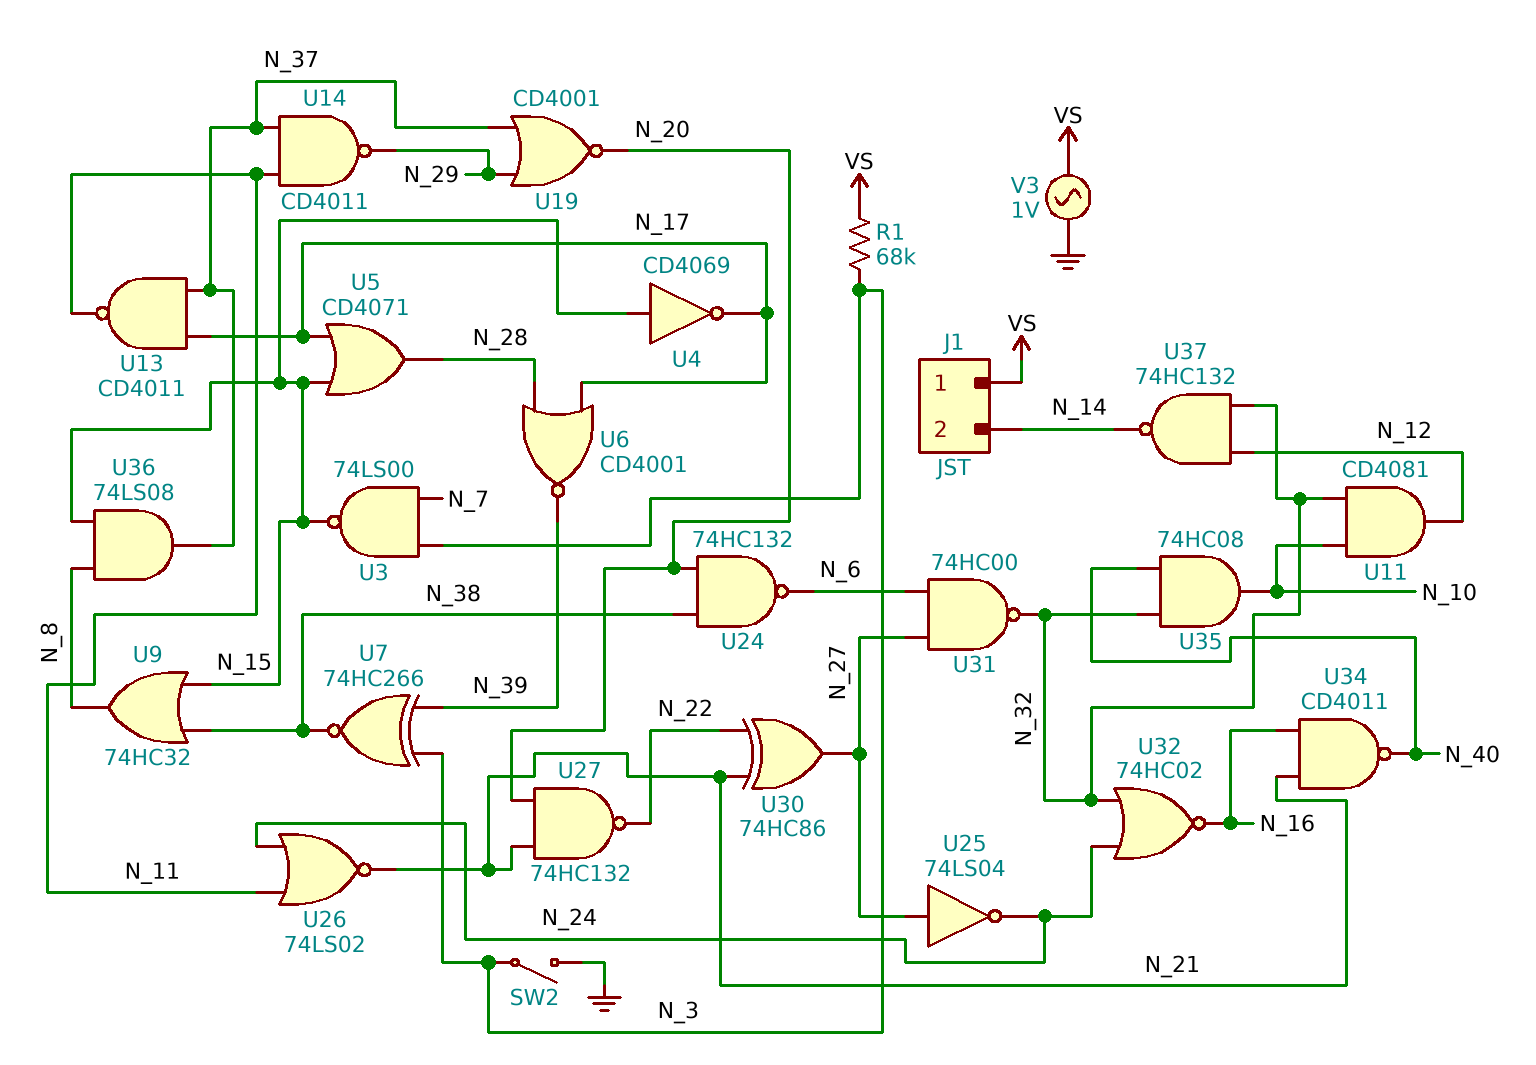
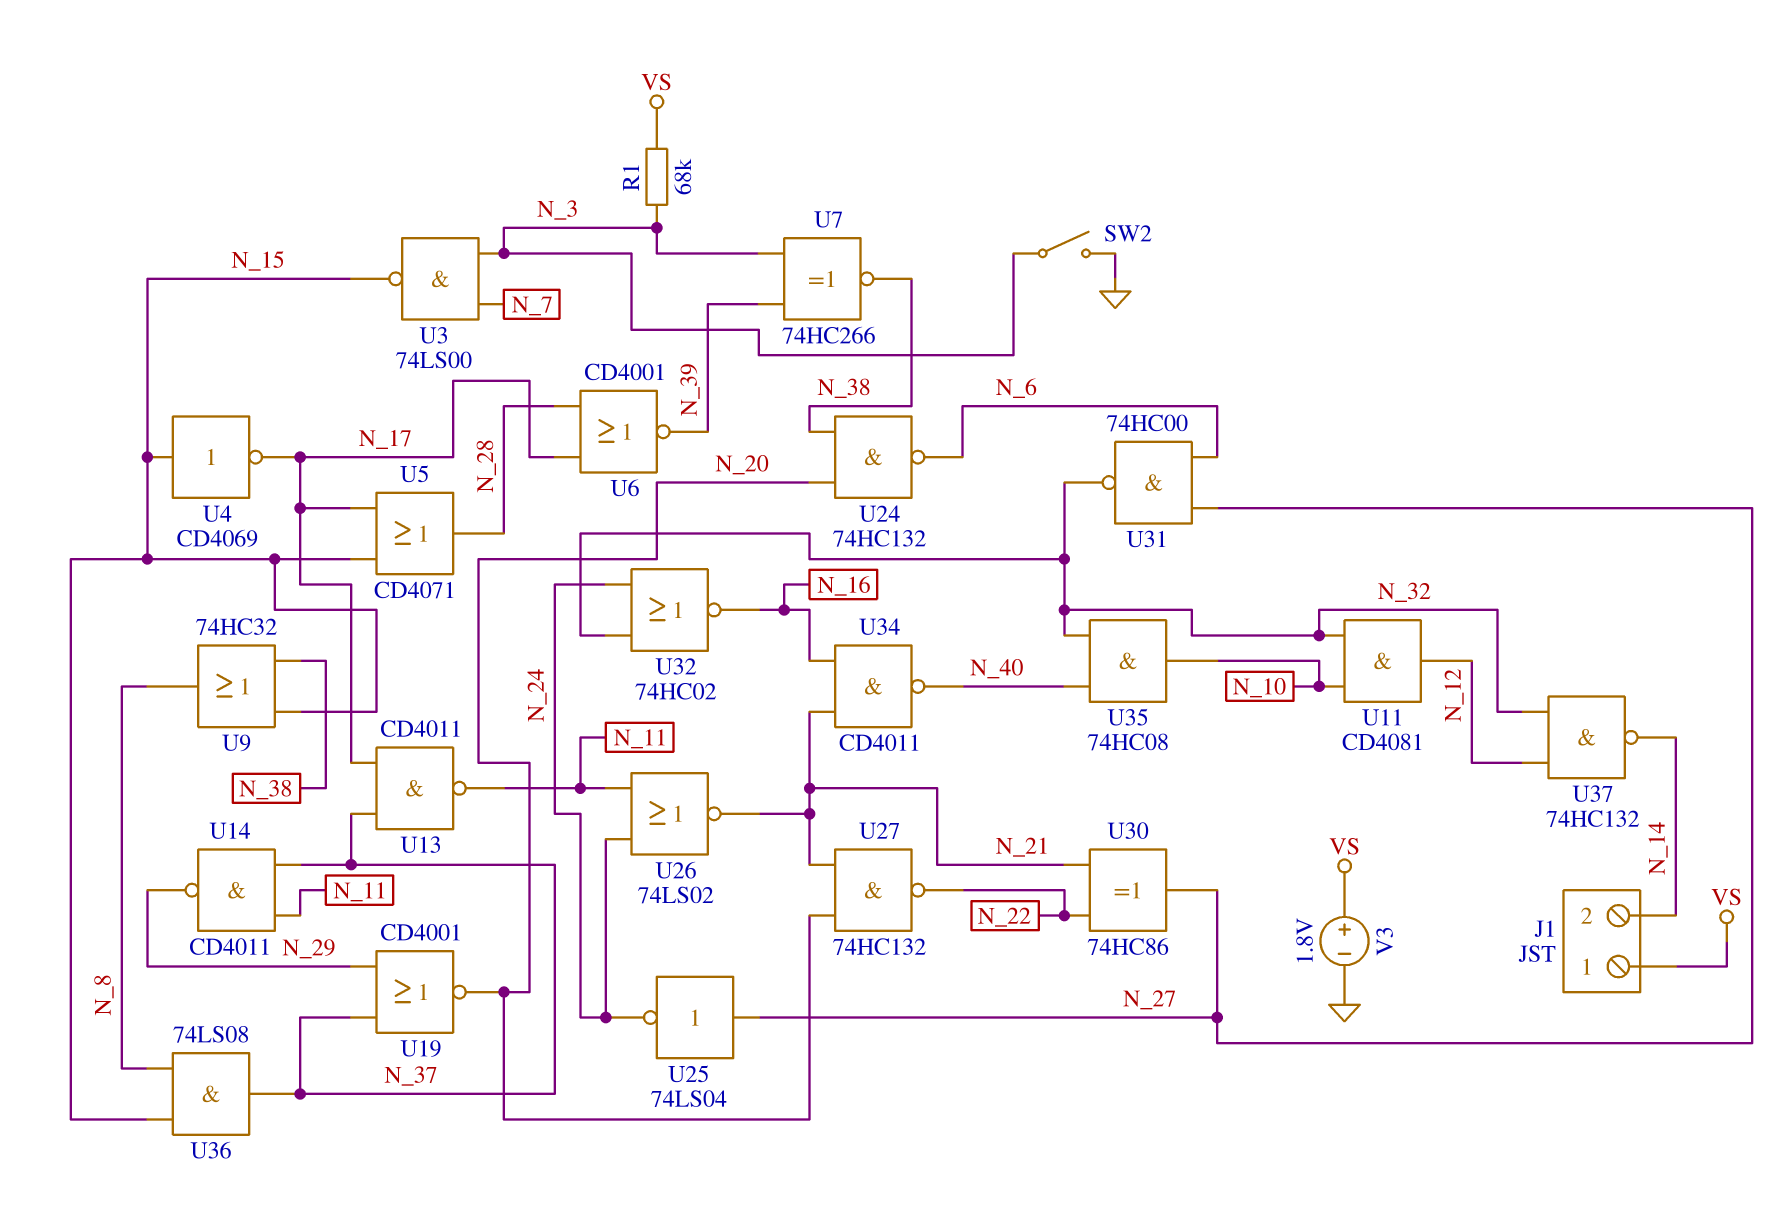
V3: AC 1V (GND, VS) -> 1.8V (plus VS, minus GND)

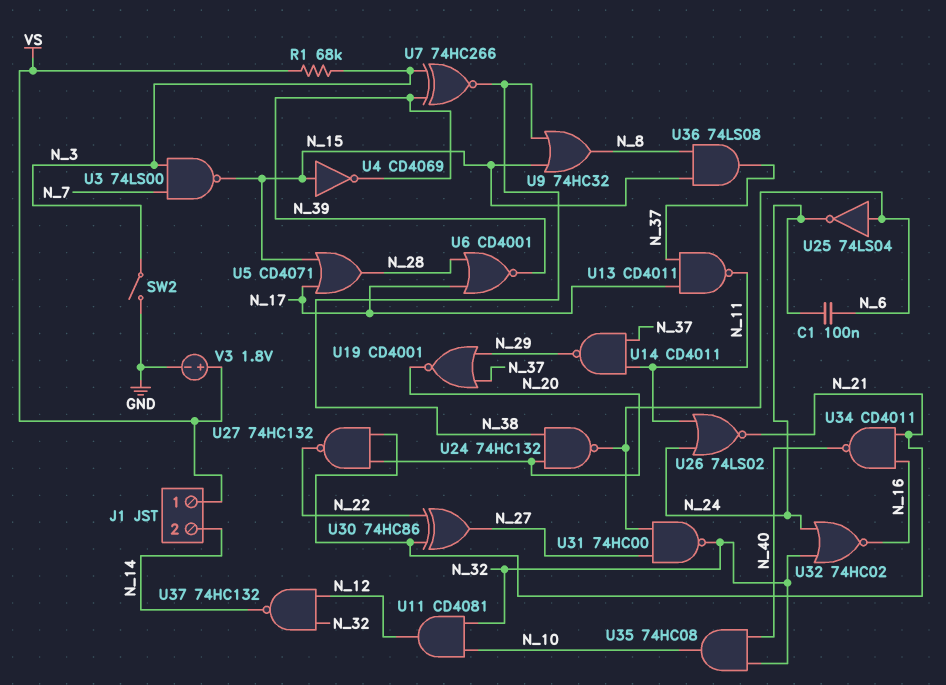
C1: none -> 100nF (N_6, N_24)
U4: NOT CD4069 (in N_15, out N_17) -> NOT CD4069 (in N_15, out N_39)
U25: NOT 74LS04 (in N_27, out N_24) -> NOT 74LS04 (in N_6, out N_24)

